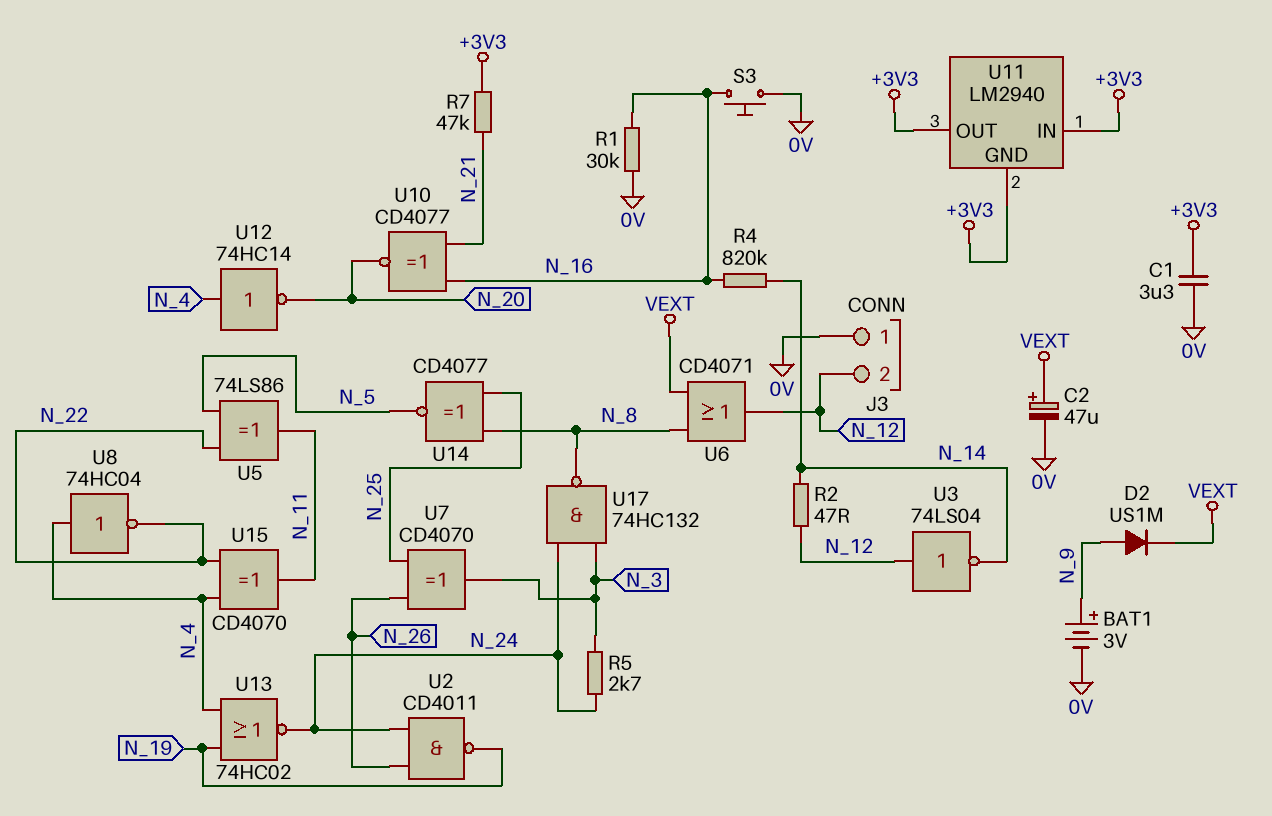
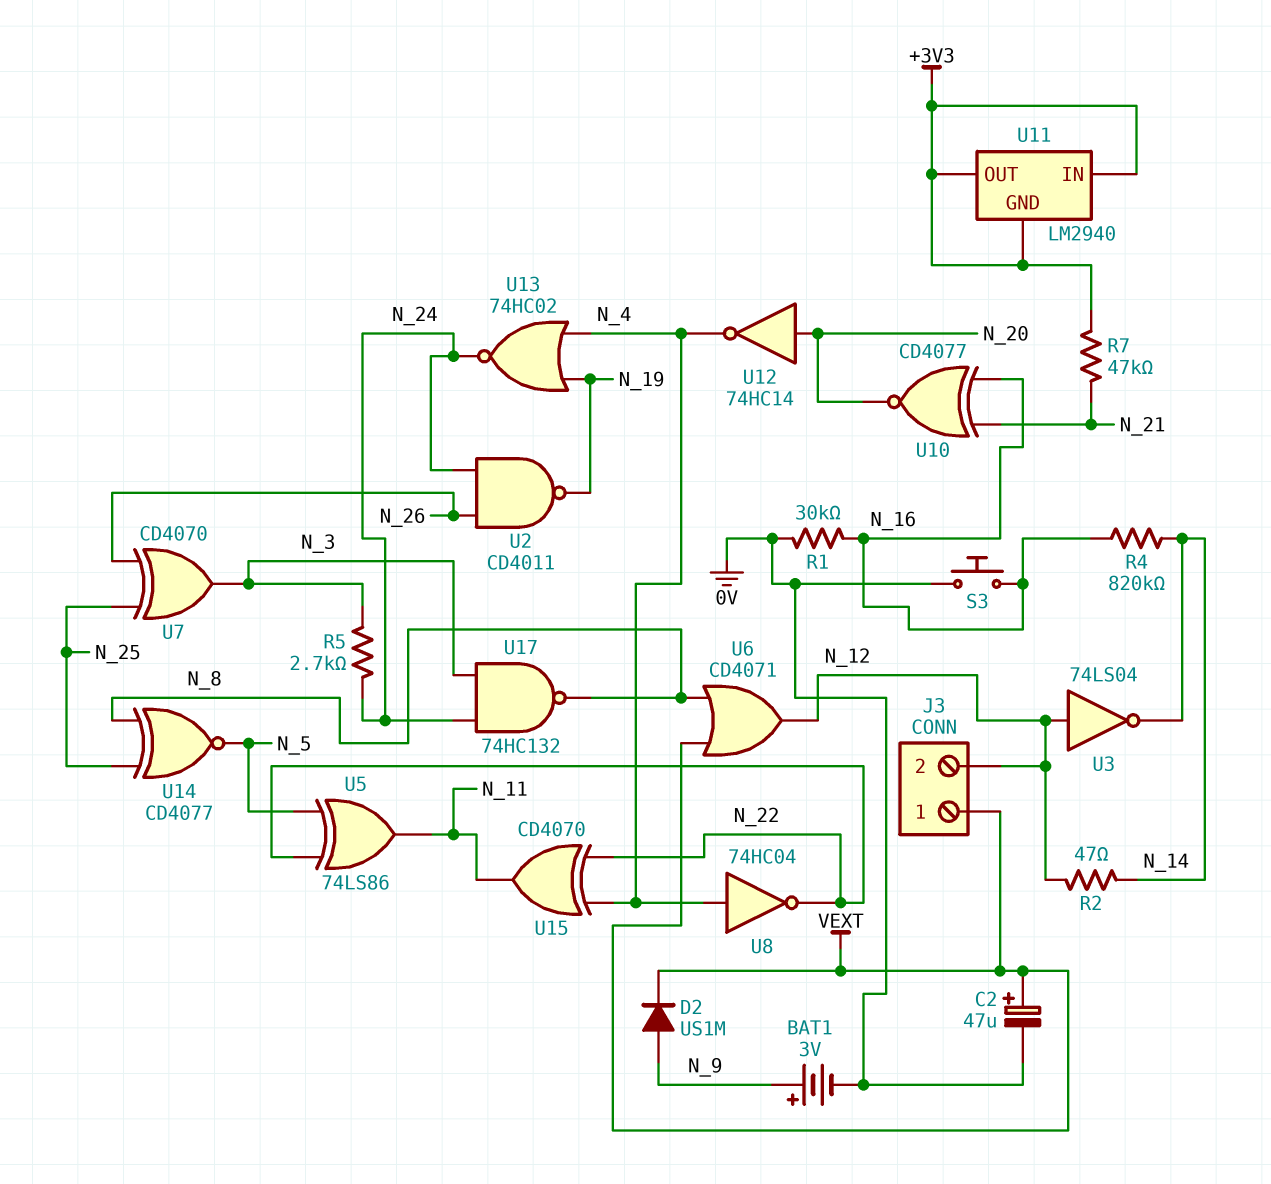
C1: 3.3uF (+3V3, 0V) -> none
J3 pin 1: 0V -> VEXT
U12: NOT 74HC14 (in N_4, out N_20) -> NOT 74HC14 (in N_20, out N_4)

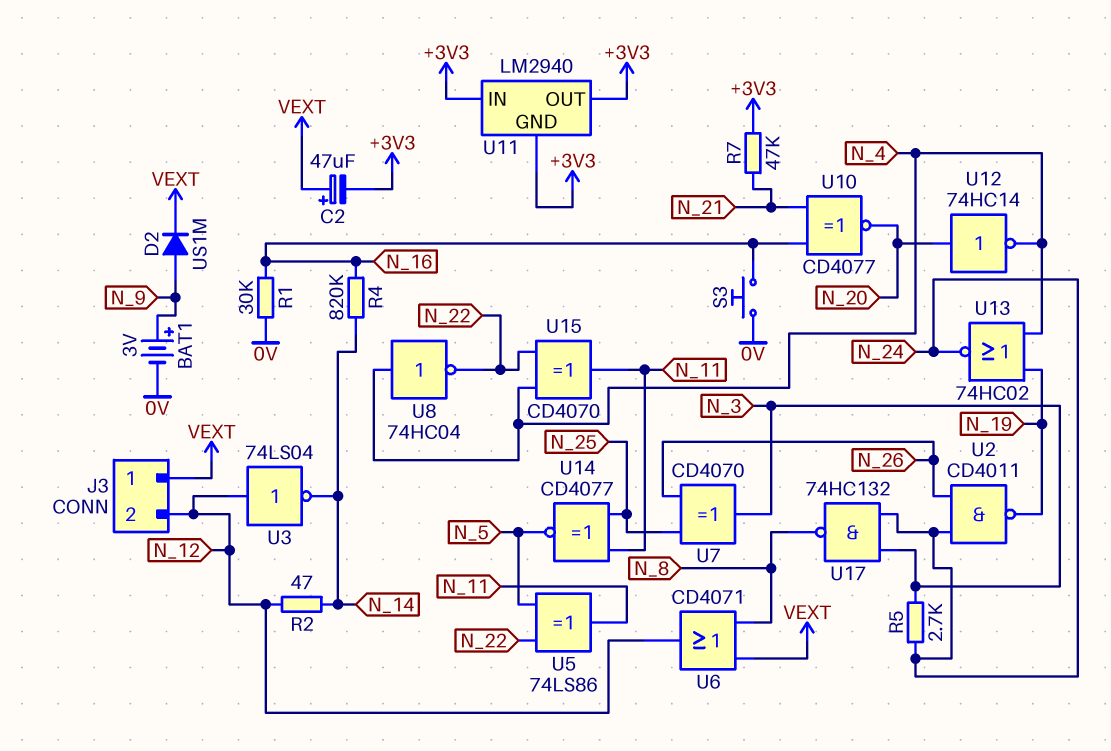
C2: 47uF (plus VEXT, minus 0V) -> 47uF (plus VEXT, minus +3V3)
U14: XNOR CD4077 (in N_8, in N_25, out N_5) -> XNOR CD4077 (in N_11, in N_25, out N_5)

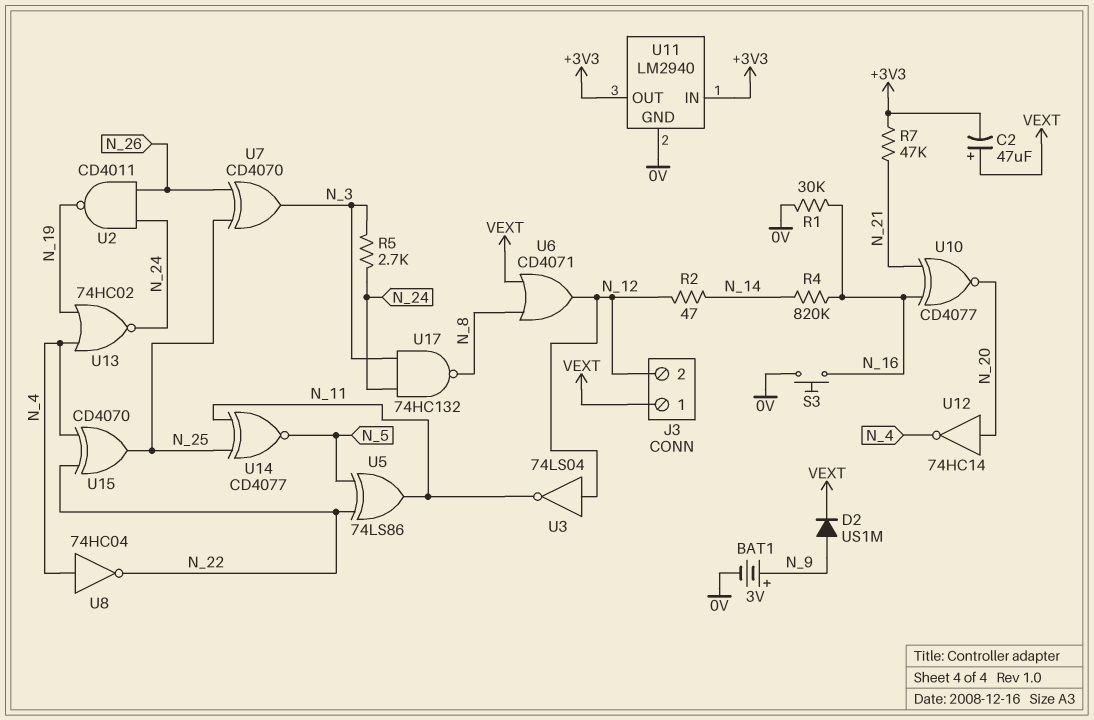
U3: NOT 74LS04 (in N_12, out N_14) -> NOT 74LS04 (in N_12, out N_11)
U11 pin GND: +3V3 -> 0V
U15: XOR CD4070 (in N_4, in N_22, out N_11) -> XOR CD4070 (in N_4, in N_22, out N_25)

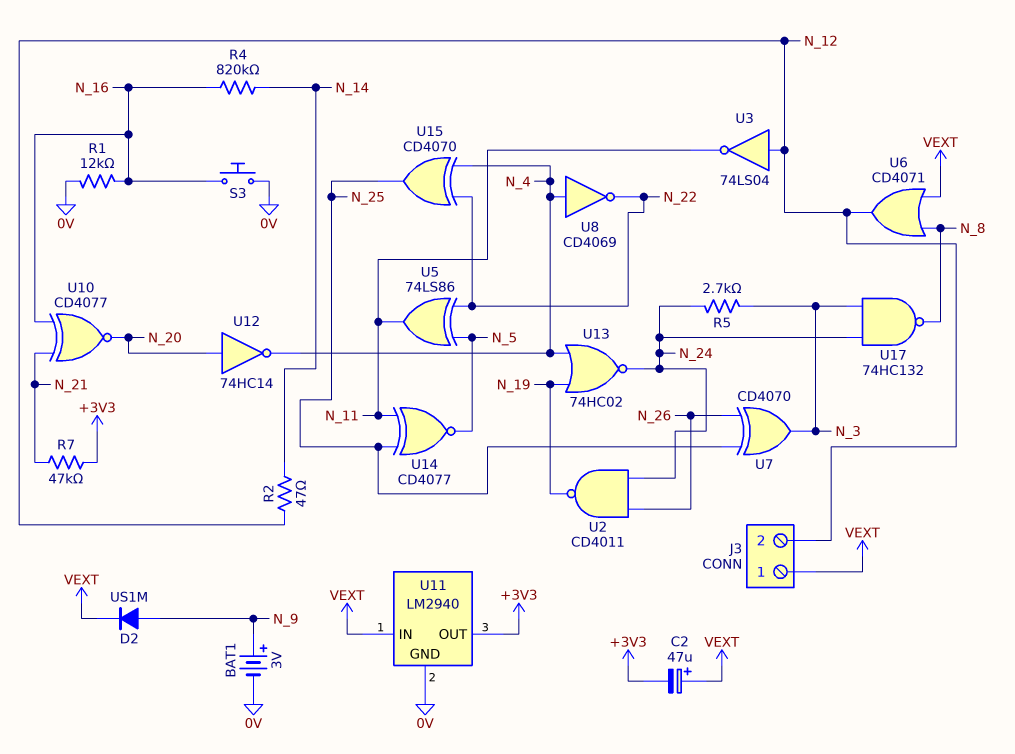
R1: 30k (0V, N_16) -> 12k (0V, N_16)
U8: NOT 74HC04 (in N_4, out N_22) -> NOT CD4069 (in N_4, out N_22)
U11 pin IN: +3V3 -> VEXT

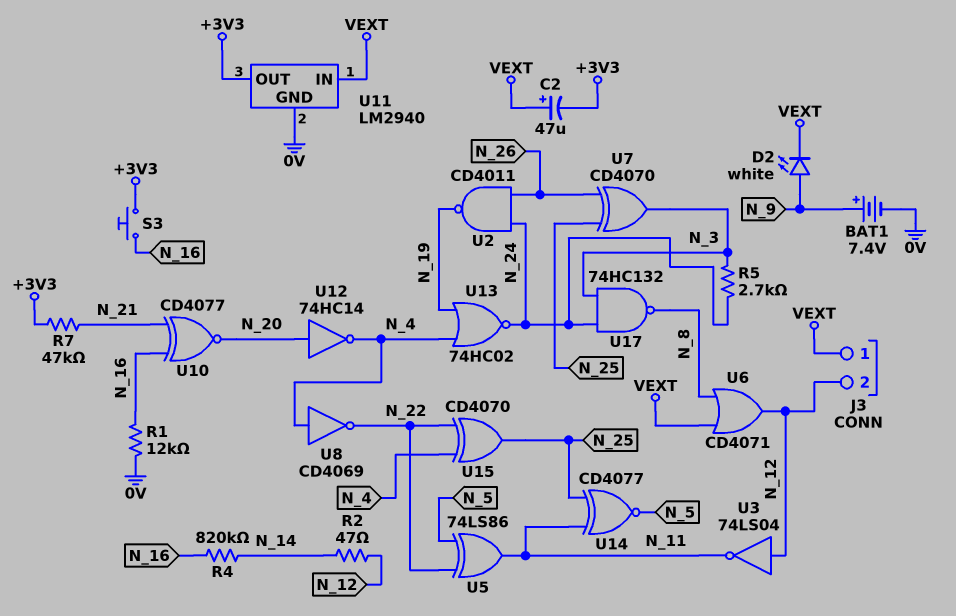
BAT1: 3V (plus N_9, minus 0V) -> 7.4V (plus N_9, minus 0V)
D2: diode US1M (A N_9, K VEXT) -> LED white (A N_9, K VEXT)
S3: button (0V, N_16) -> button (+3V3, N_16)

